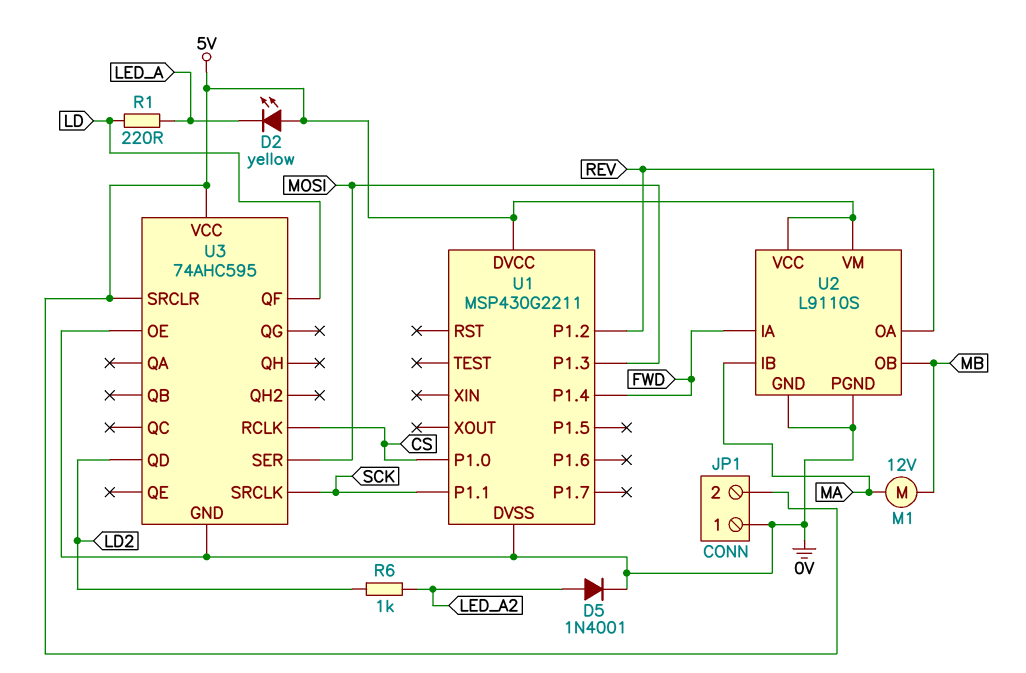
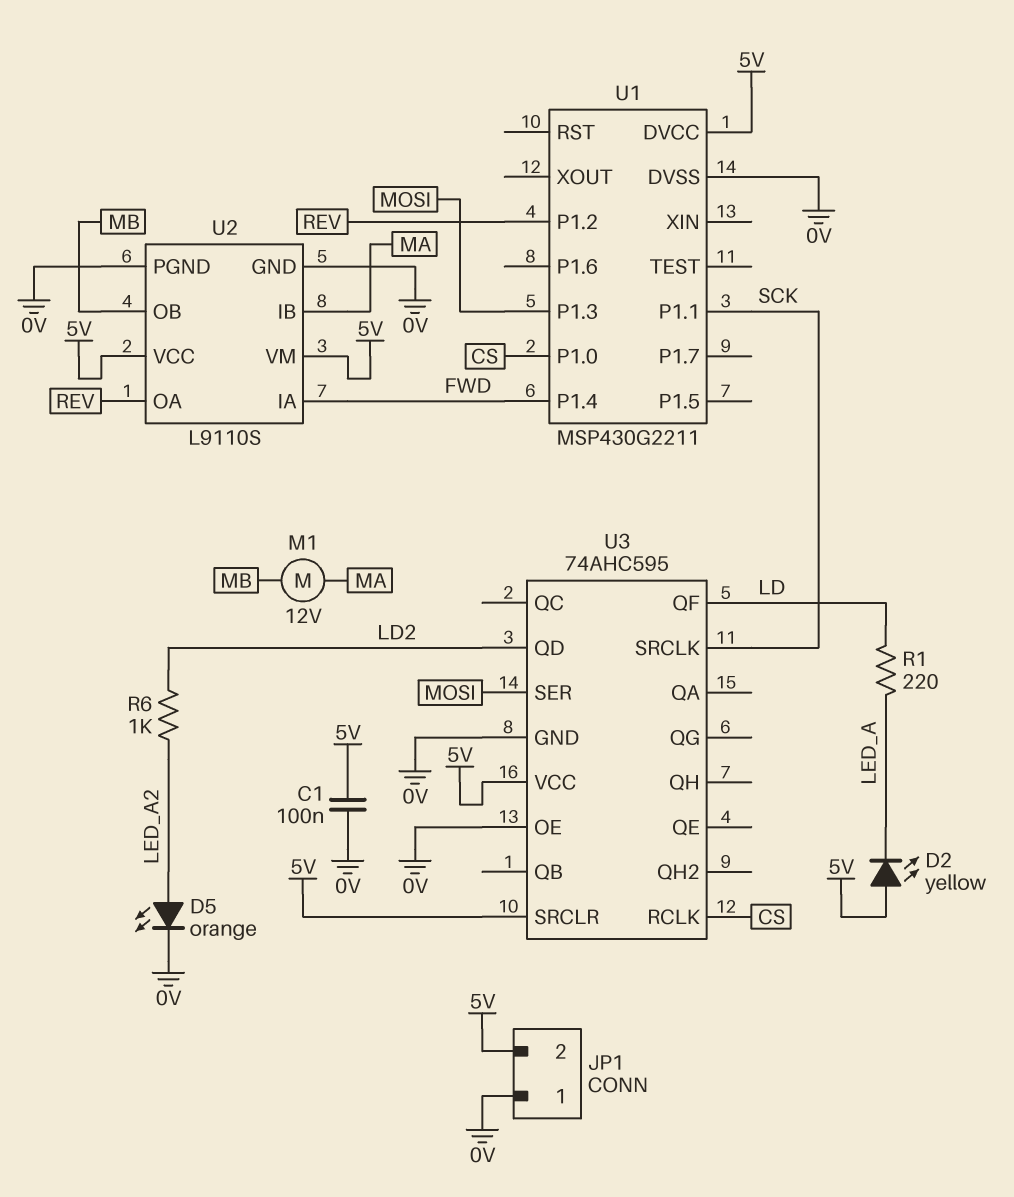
C1: none -> 100nF (0V, 5V)
D5: diode 1N4001 (A LED_A2, K 0V) -> LED orange (A LED_A2, K 0V)

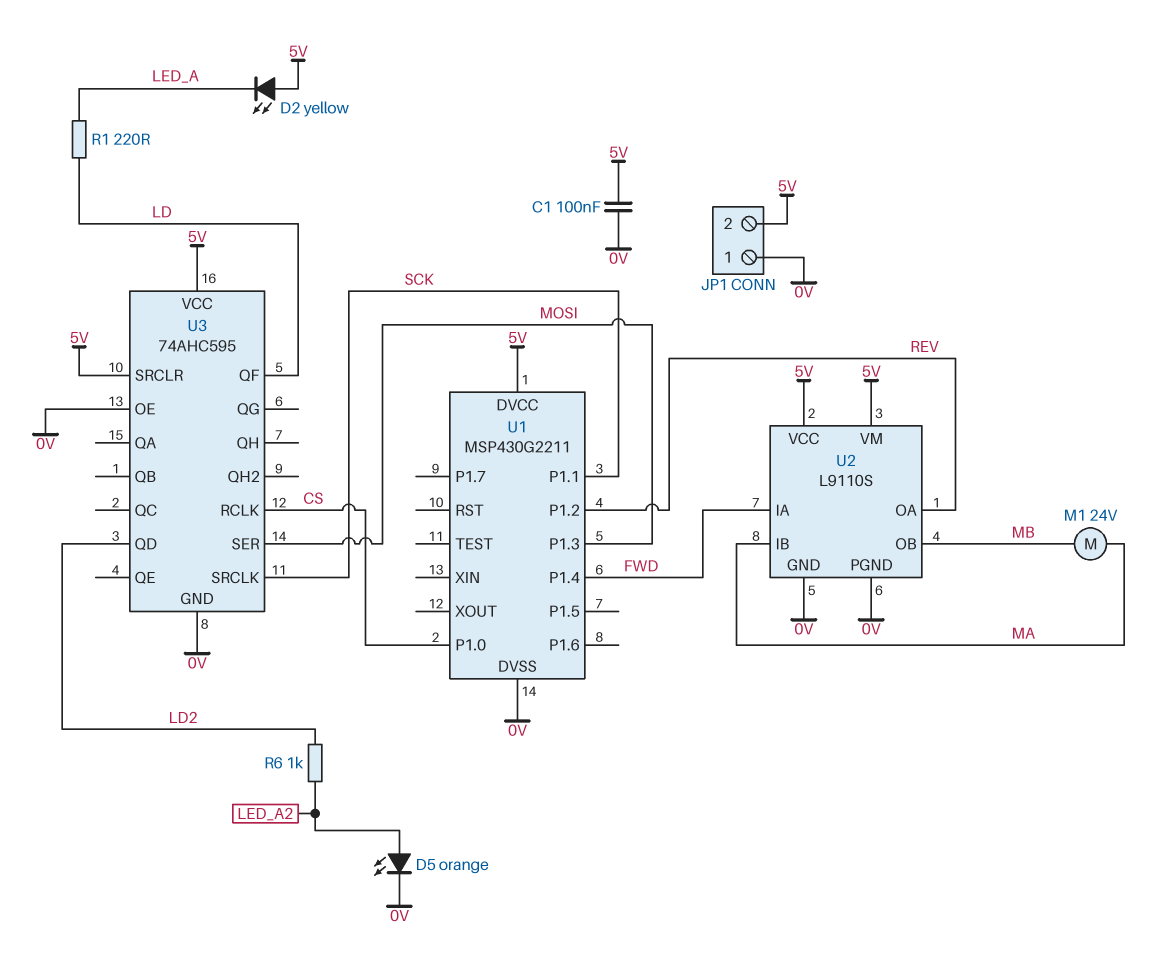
M1: motor 12V (MA, MB) -> motor 24V (MA, MB)

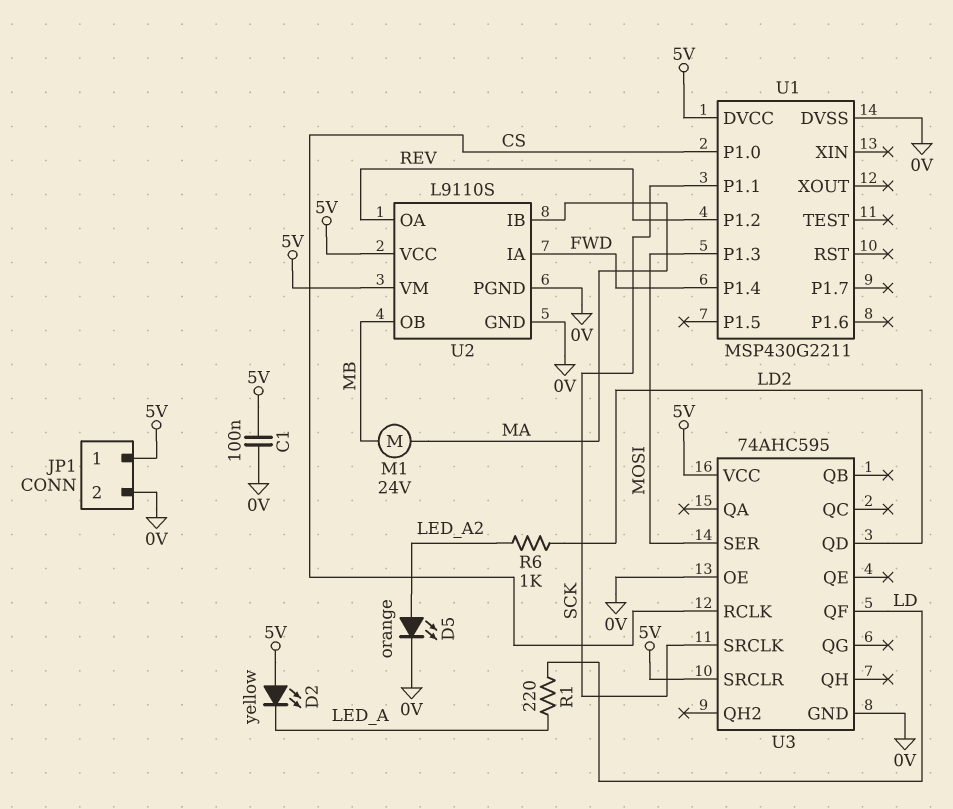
JP1 pin 1: 0V -> 5V
JP1 pin 2: 5V -> 0V

